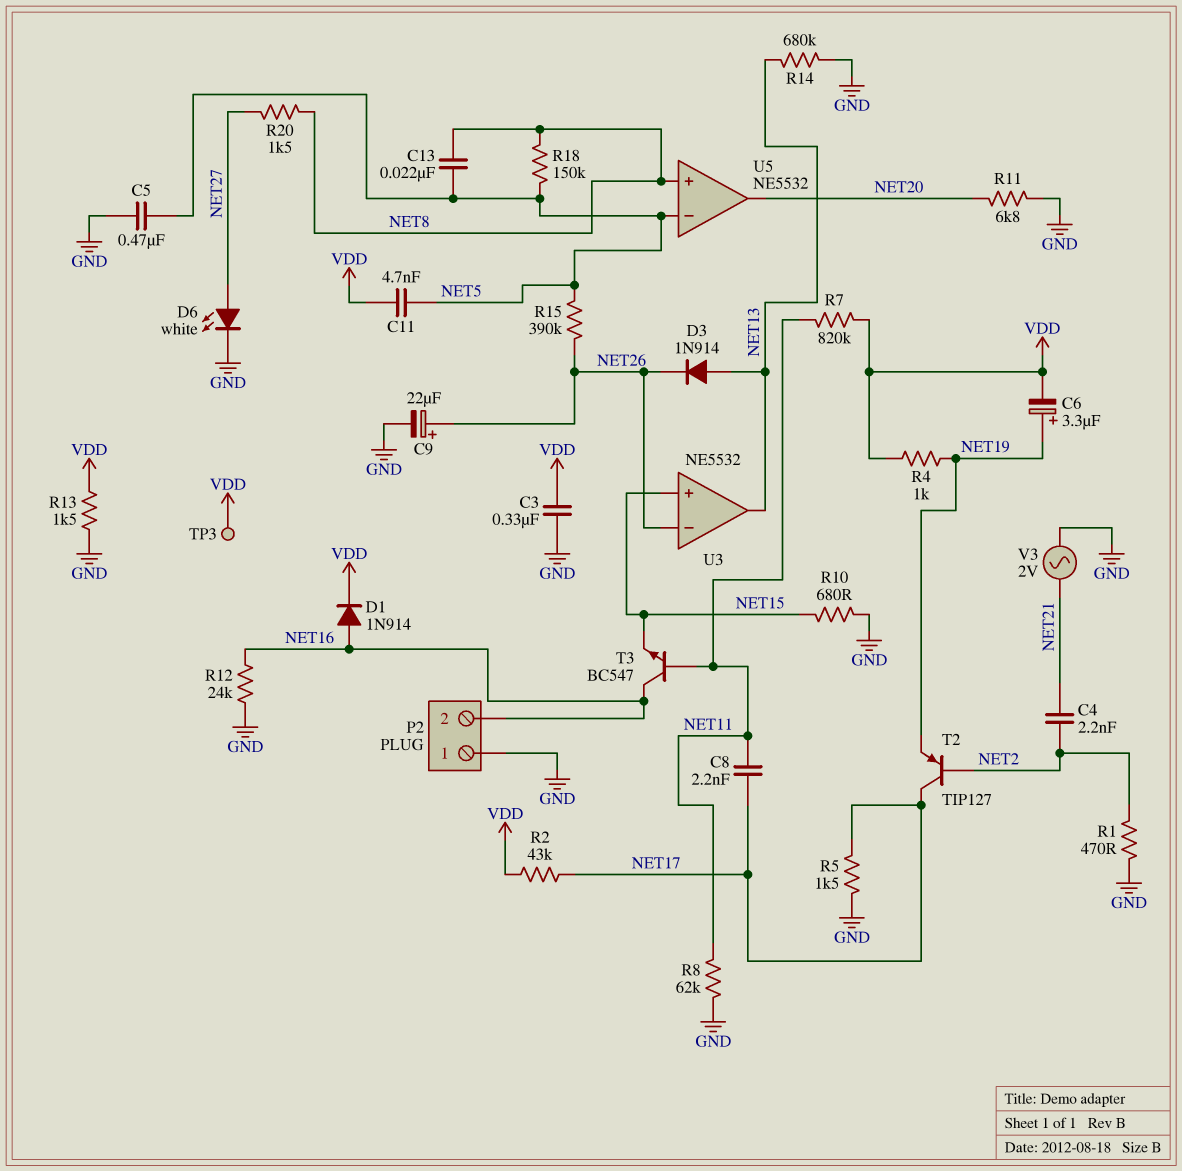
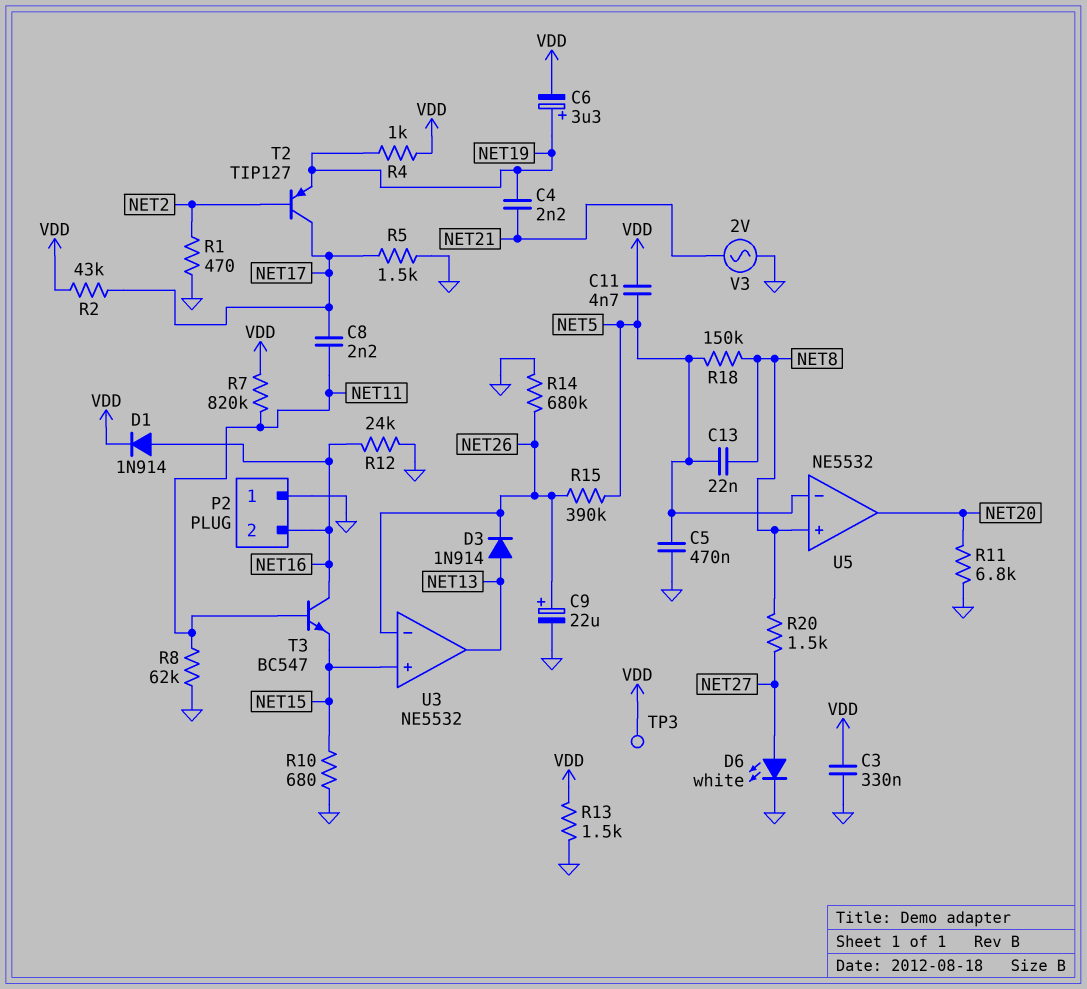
C4: 2.2nF (NET2, NET21) -> 2.2nF (NET19, NET21)
R14: 680k (GND, NET13) -> 680k (GND, NET26)

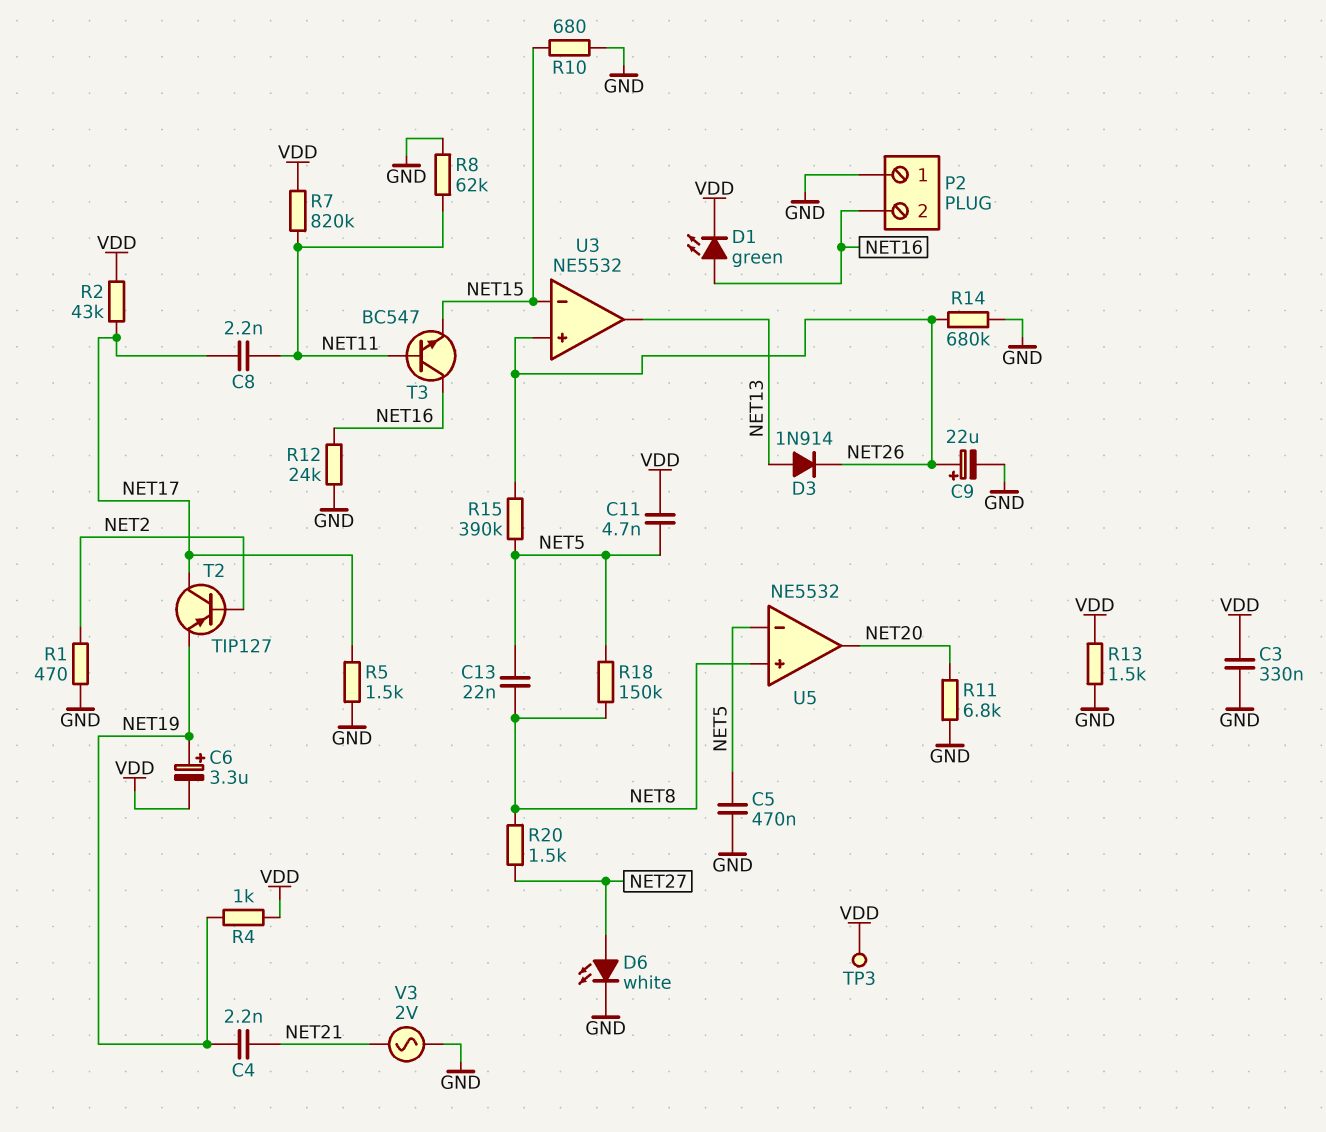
D1: diode 1N914 (A NET16, K VDD) -> LED green (A NET16, K VDD)
U3 pin in+: NET15 -> NET26
U3 pin in-: NET26 -> NET15

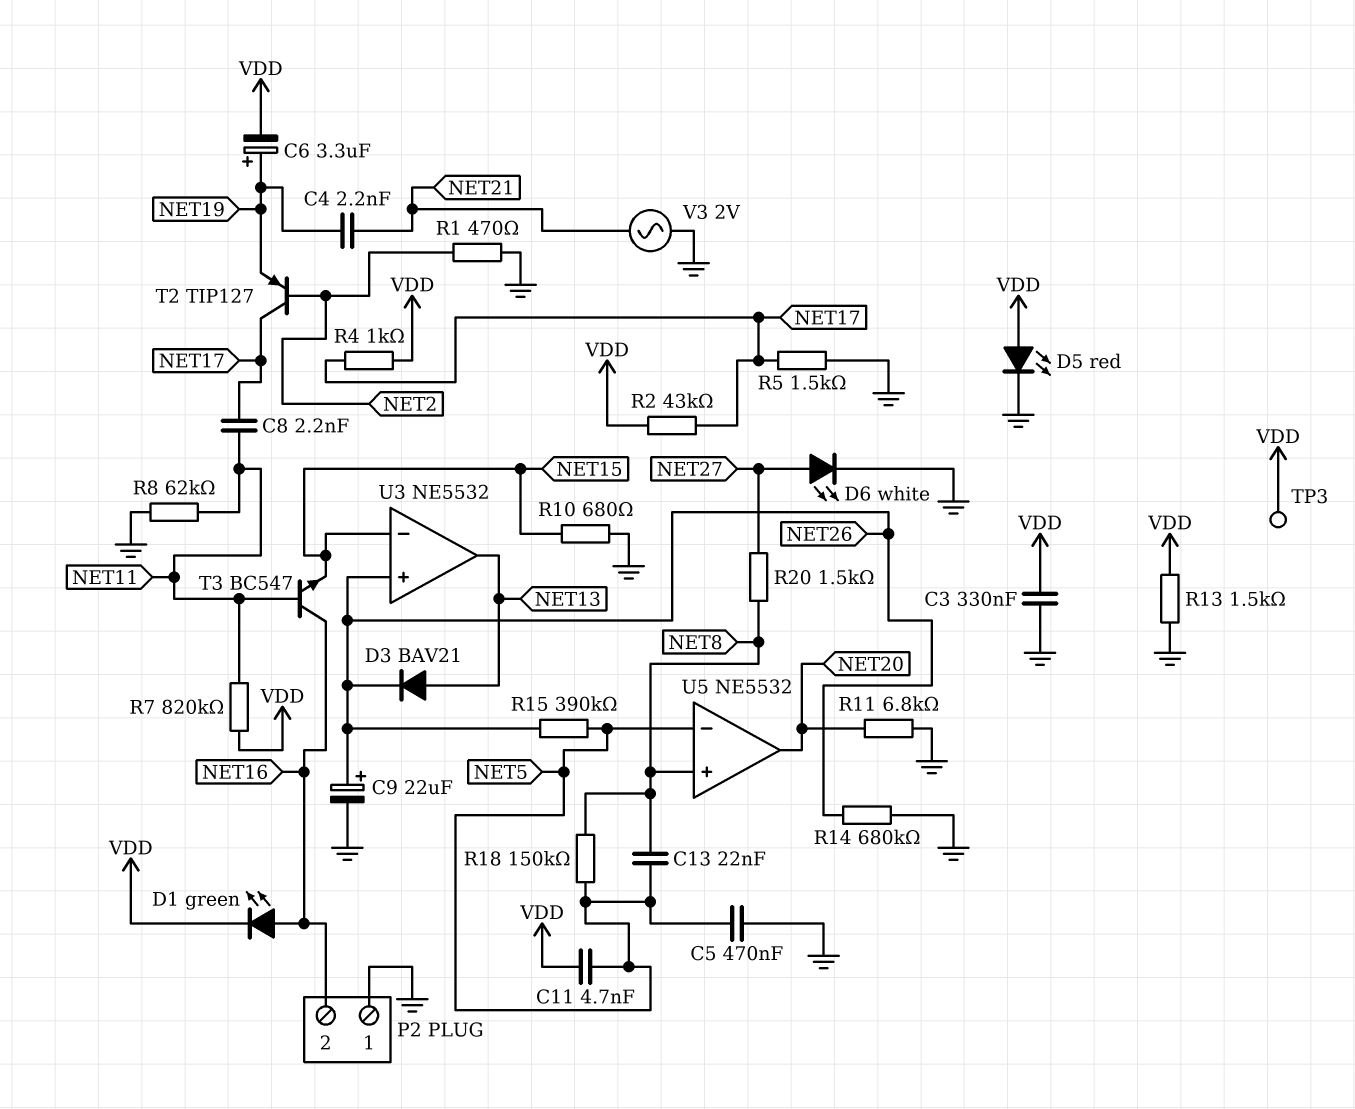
D3: diode 1N914 (A NET13, K NET26) -> diode BAV21 (A NET13, K NET26)
D5: none -> LED red (A VDD, K GND)
R4: 1k (NET19, VDD) -> 1k (NET17, VDD)
R12: 24k (GND, NET16) -> none

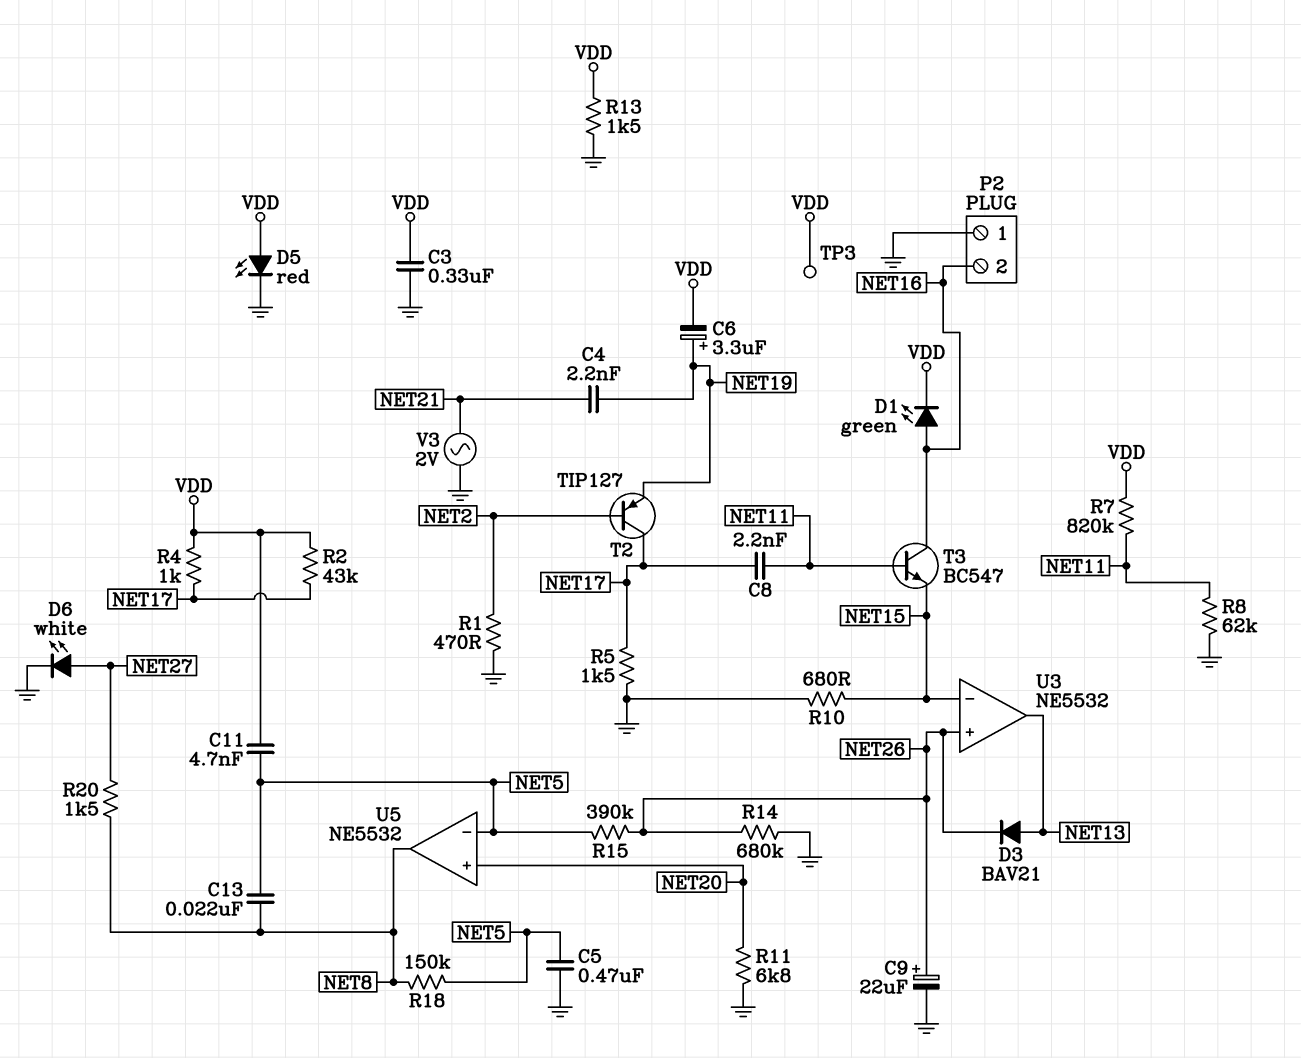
U5 pin in+: NET8 -> NET20
U5 pin out: NET20 -> NET8

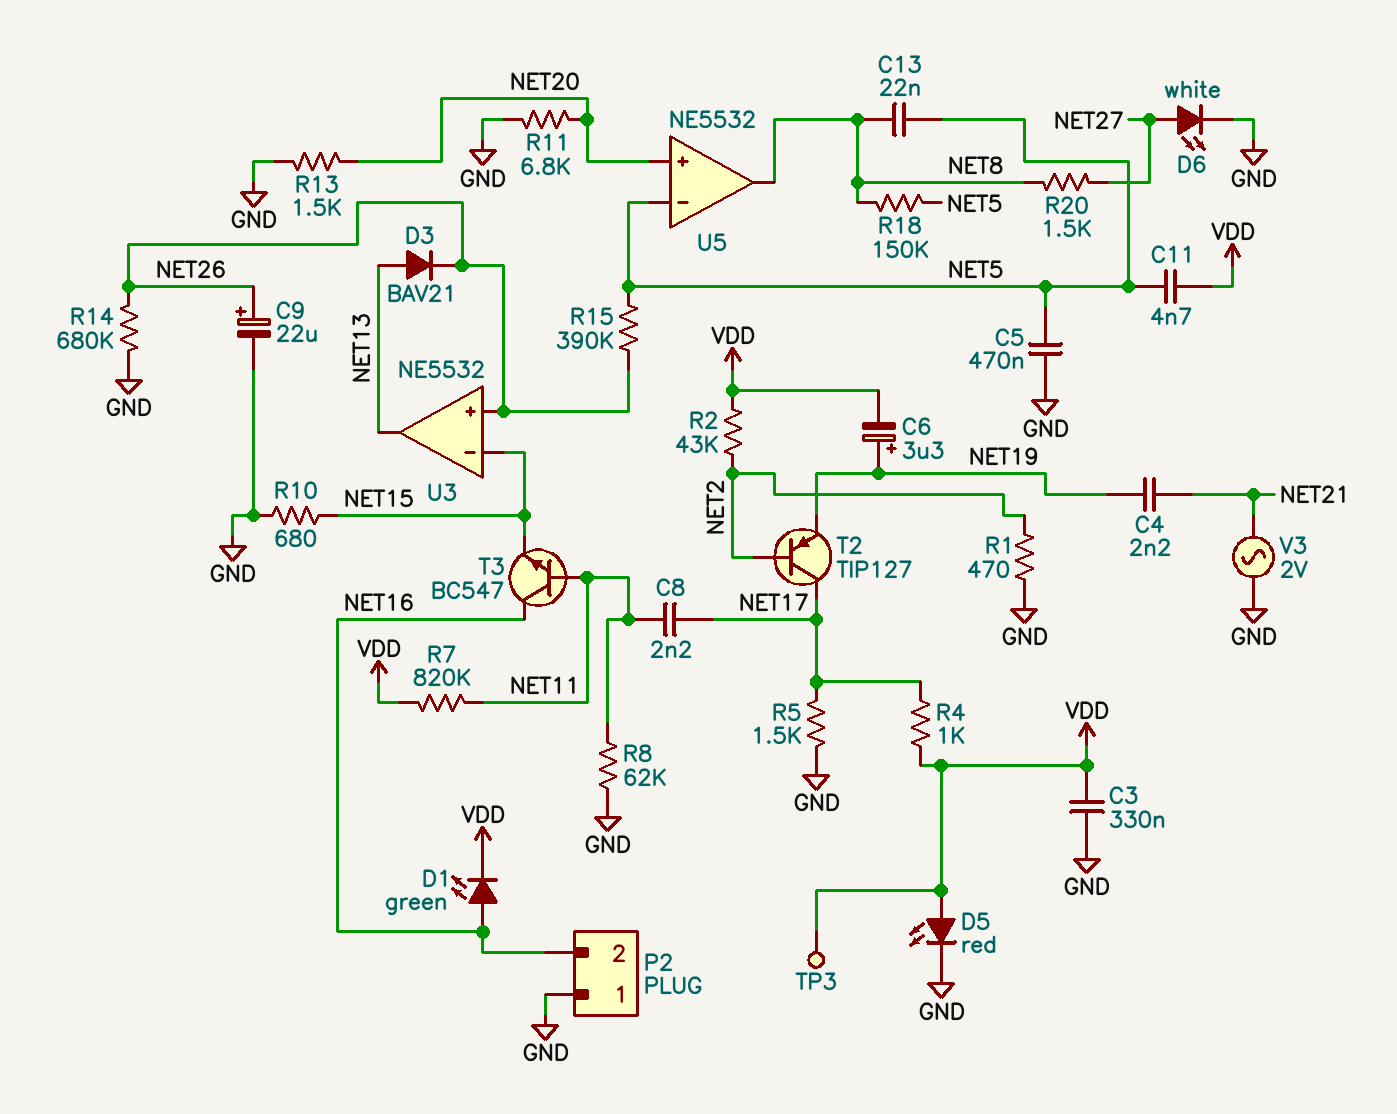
R2: 43k (NET17, VDD) -> 43k (NET2, VDD)
R13: 1.5k (GND, VDD) -> 1.5k (GND, NET20)

